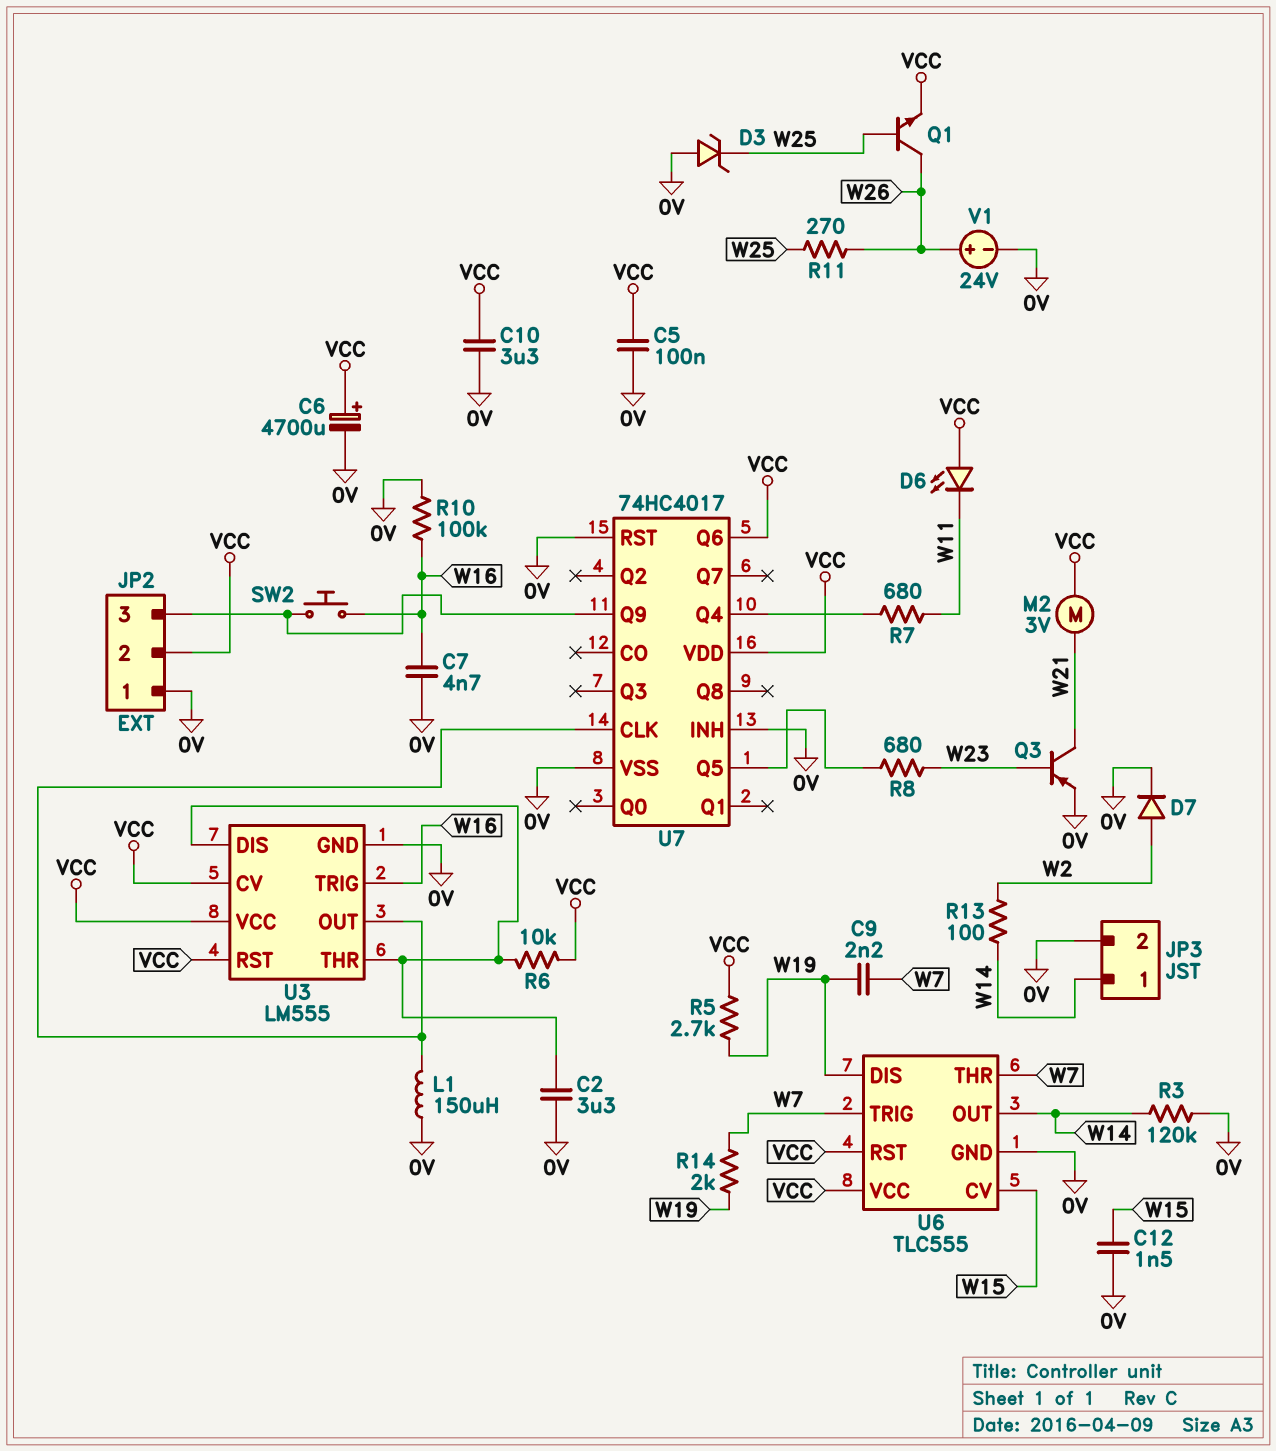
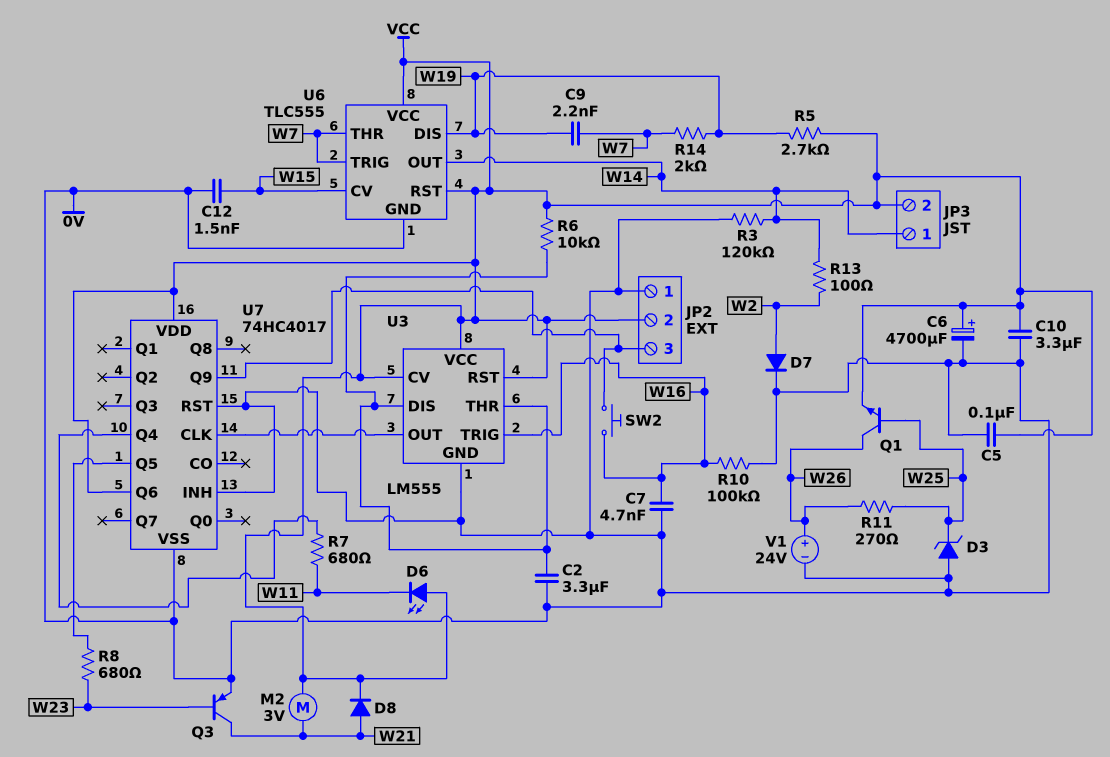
D8: none -> diode (A W21, K VCC)
JP3 pin 2: 0V -> VCC
L1: 150uH (0V, U3/OUT) -> none

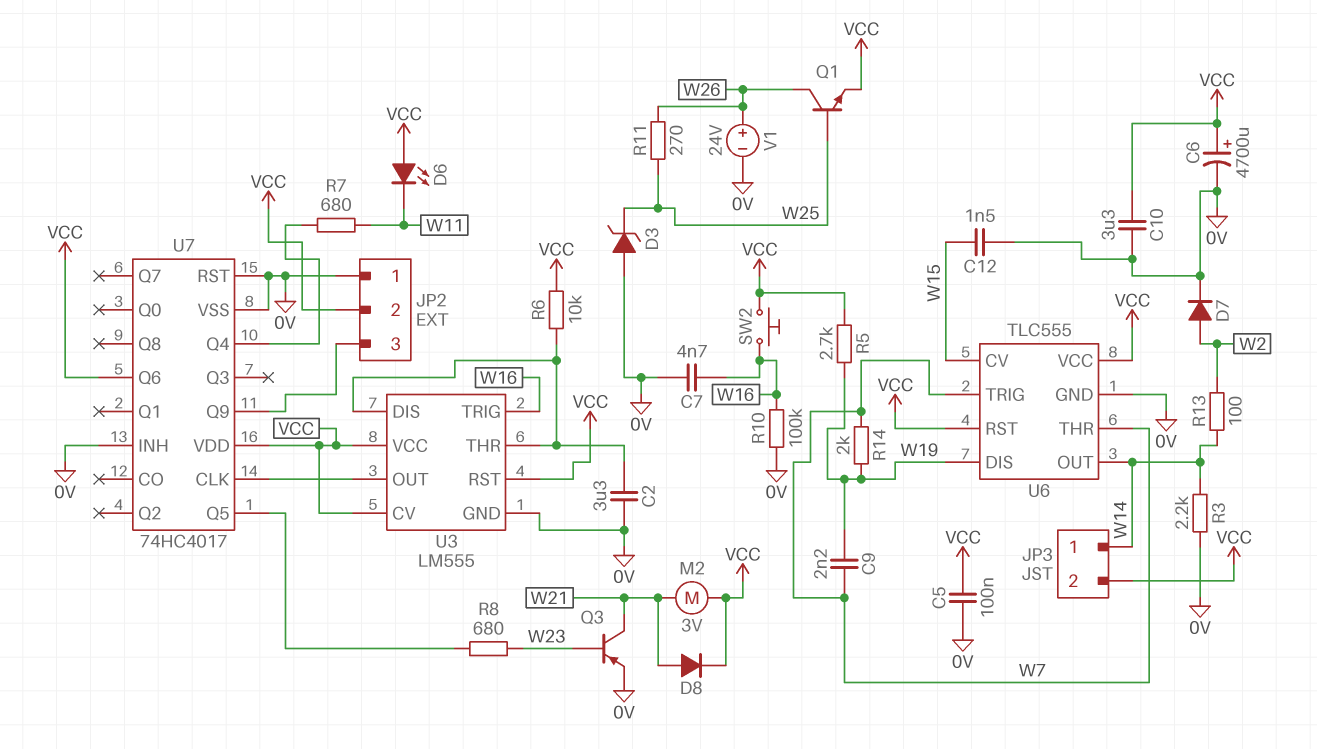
R3: 120k (0V, W14) -> 2.2k (0V, W14)
SW2: button (JP2/3, W16) -> button (VCC, W16)

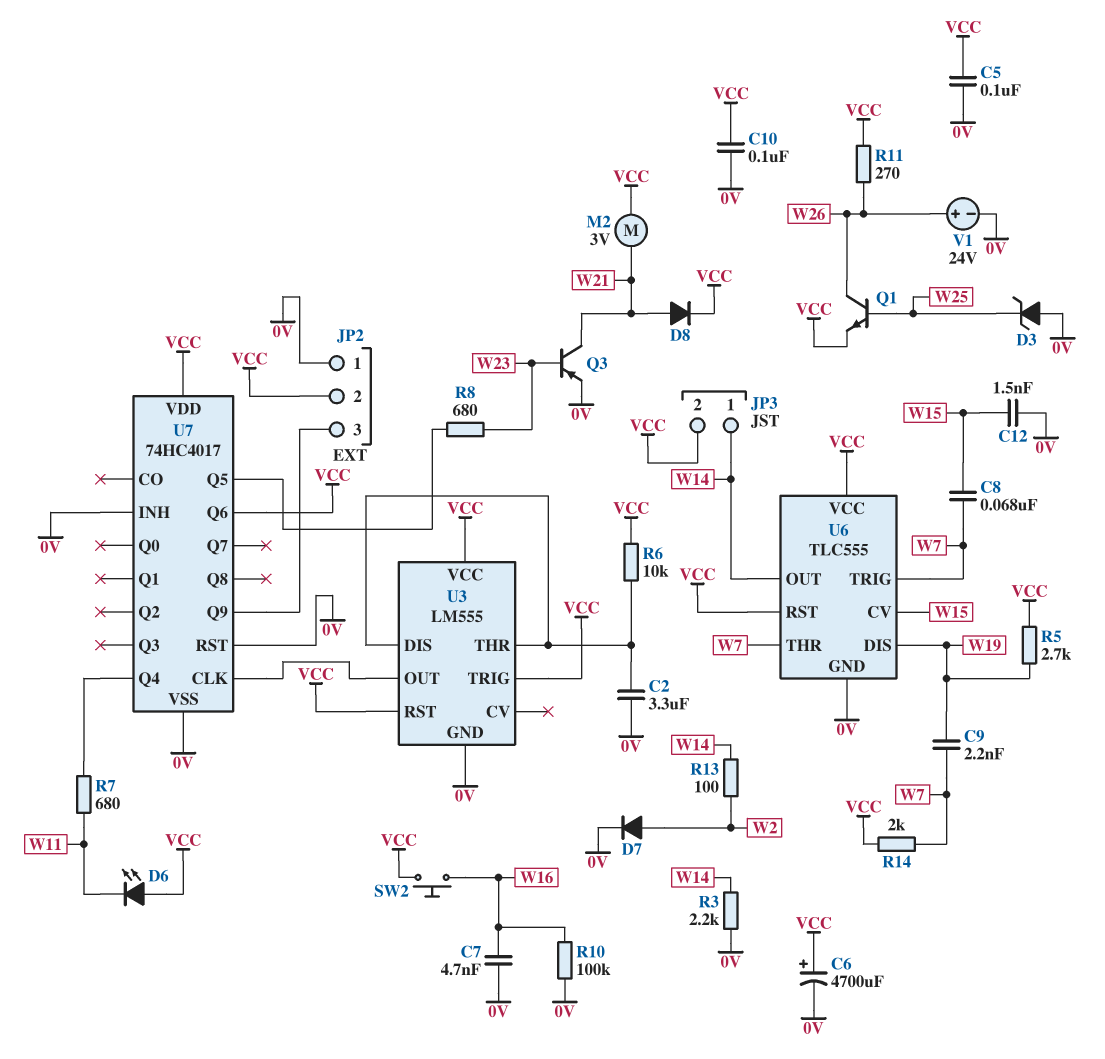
C8: none -> 68nF (W7, W15)
C10: 3.3uF (0V, VCC) -> 100nF (0V, VCC)
R11: 270 (W25, W26) -> 270 (VCC, W26)
R14: 2k (W7, W19) -> 2k (VCC, W7)
U3 pin CV: VCC -> none
U3 pin TRIG: W16 -> VCC

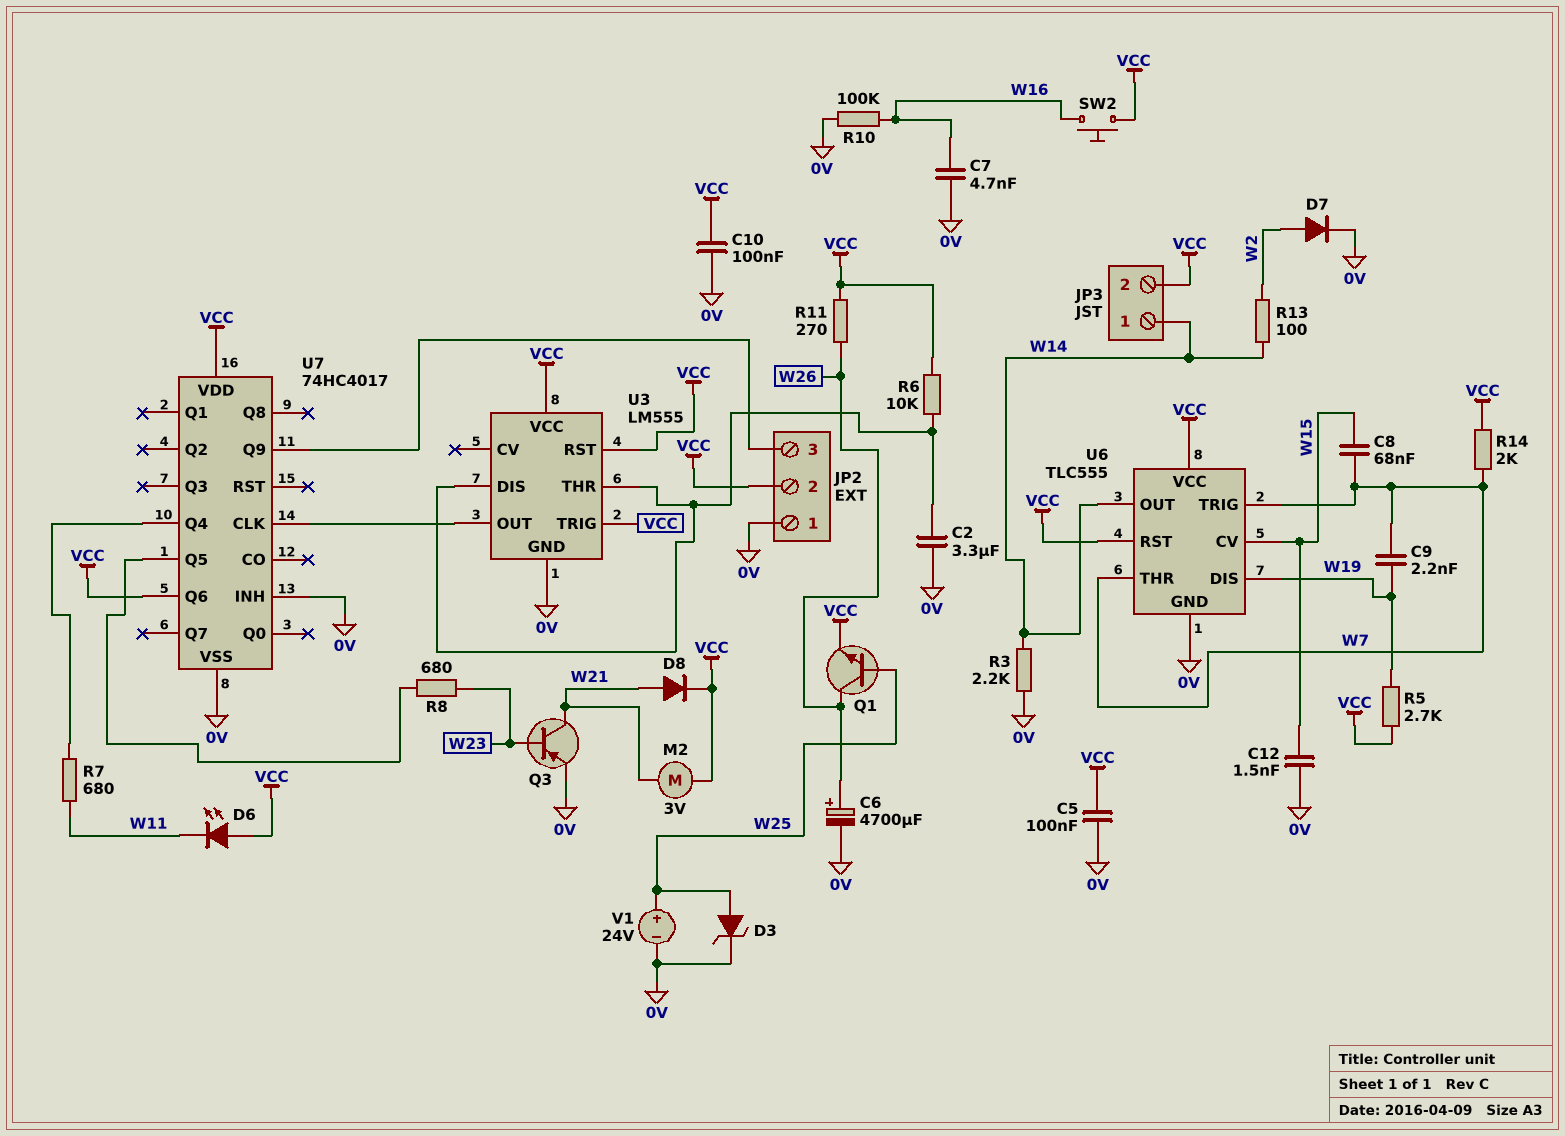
C6: 4700uF (plus VCC, minus 0V) -> 4700uF (plus W26, minus 0V)
D3: zener (A 0V, K W25) -> zener (A W25, K 0V)
U7 pin RST: 0V -> none
V1: 24V (plus W26, minus 0V) -> 24V (plus W25, minus 0V)

